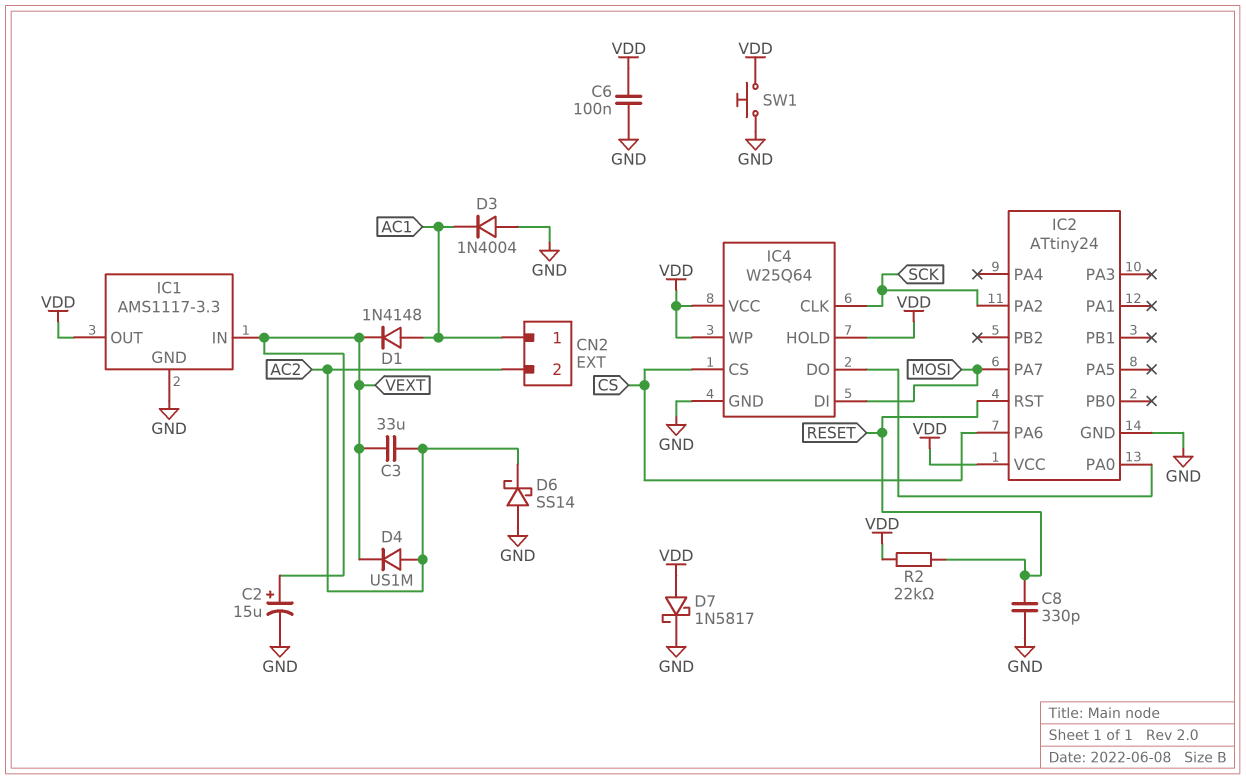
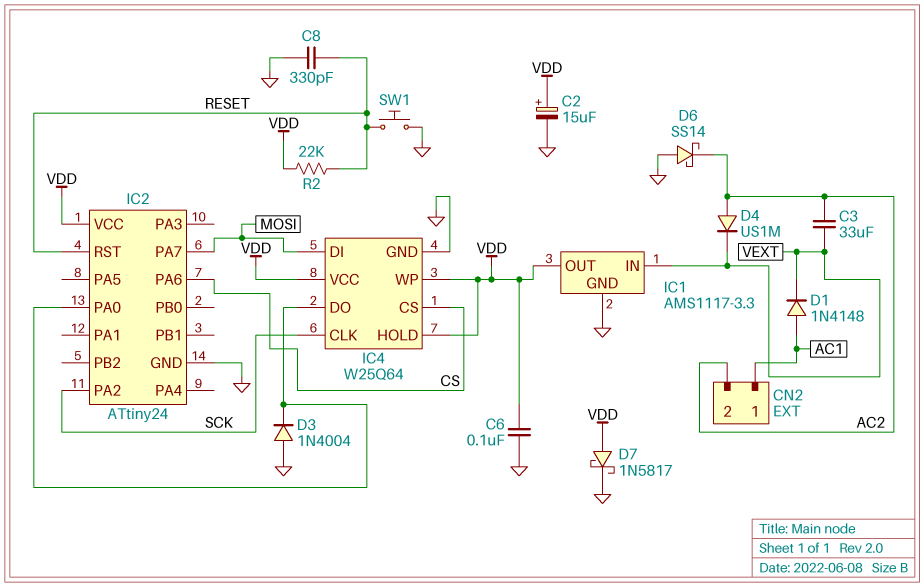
C2: 15uF (plus VEXT, minus GND) -> 15uF (plus VDD, minus GND)
D3: diode 1N4004 (A GND, K AC1) -> diode 1N4004 (A GND, K IC2/PA0)
SW1: button (GND, VDD) -> button (GND, RESET)

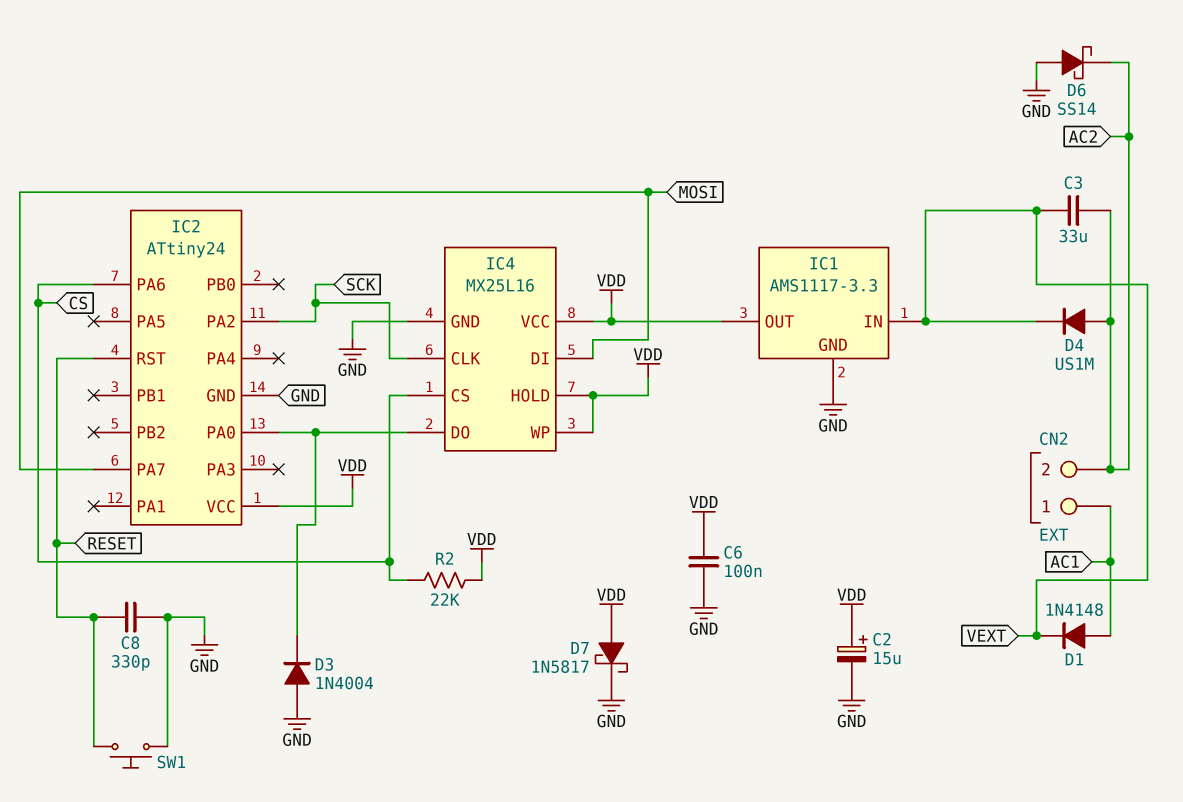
IC4: W25Q64 -> MX25L16
R2: 22k (RESET, VDD) -> 22k (CS, VDD)

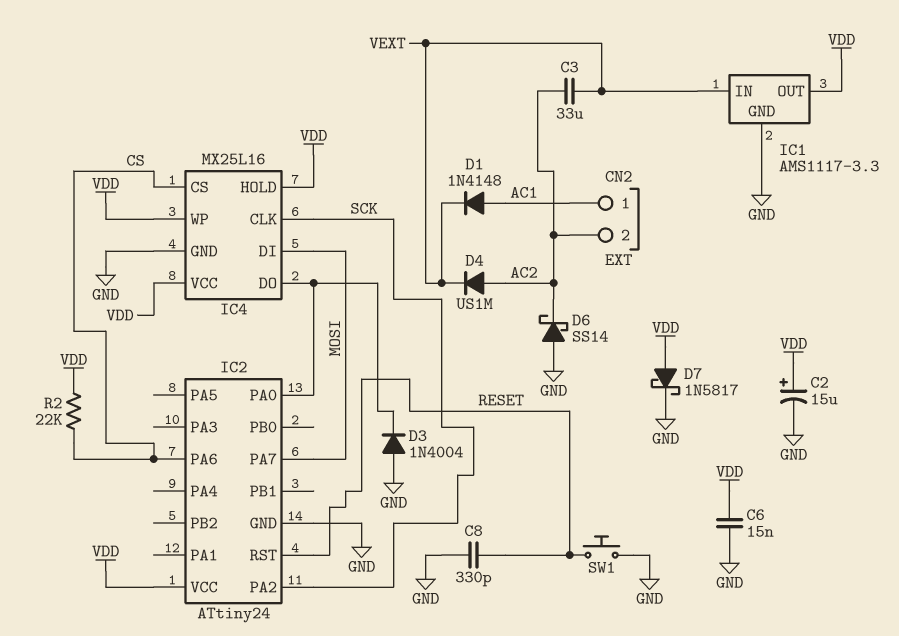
C6: 100nF (GND, VDD) -> 15nF (GND, VDD)

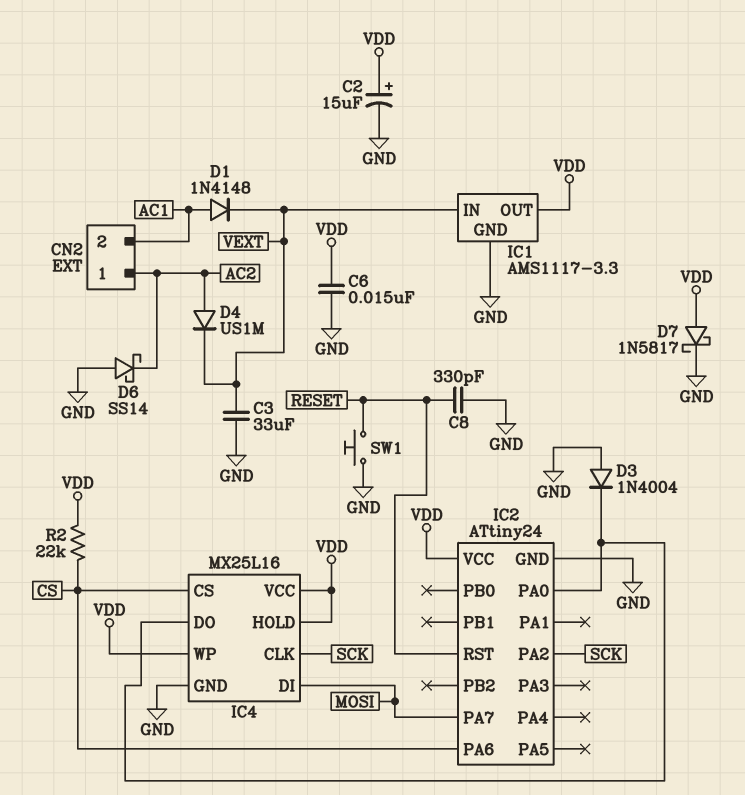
C3: 33uF (AC2, VEXT) -> 33uF (GND, VEXT)
CN2 pin 1: AC1 -> AC2
CN2 pin 2: AC2 -> AC1

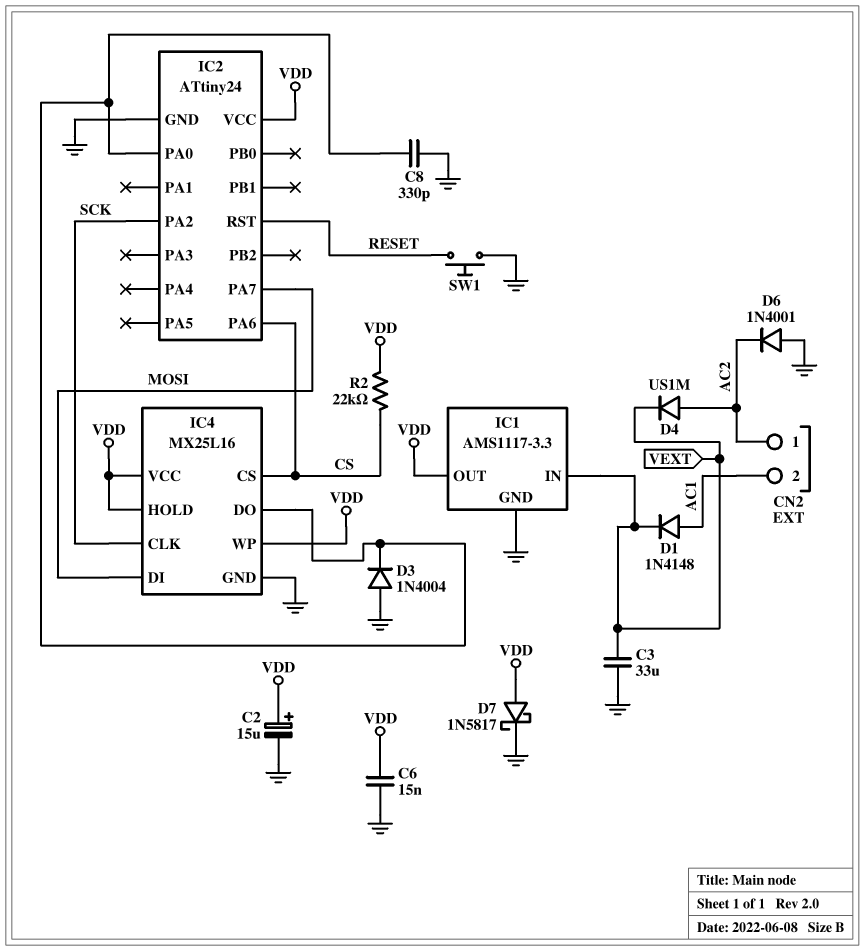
C8: 330pF (GND, RESET) -> 330pF (GND, IC2/PA0)
D6: schottky SS14 (A GND, K AC2) -> diode 1N4001 (A GND, K AC2)

